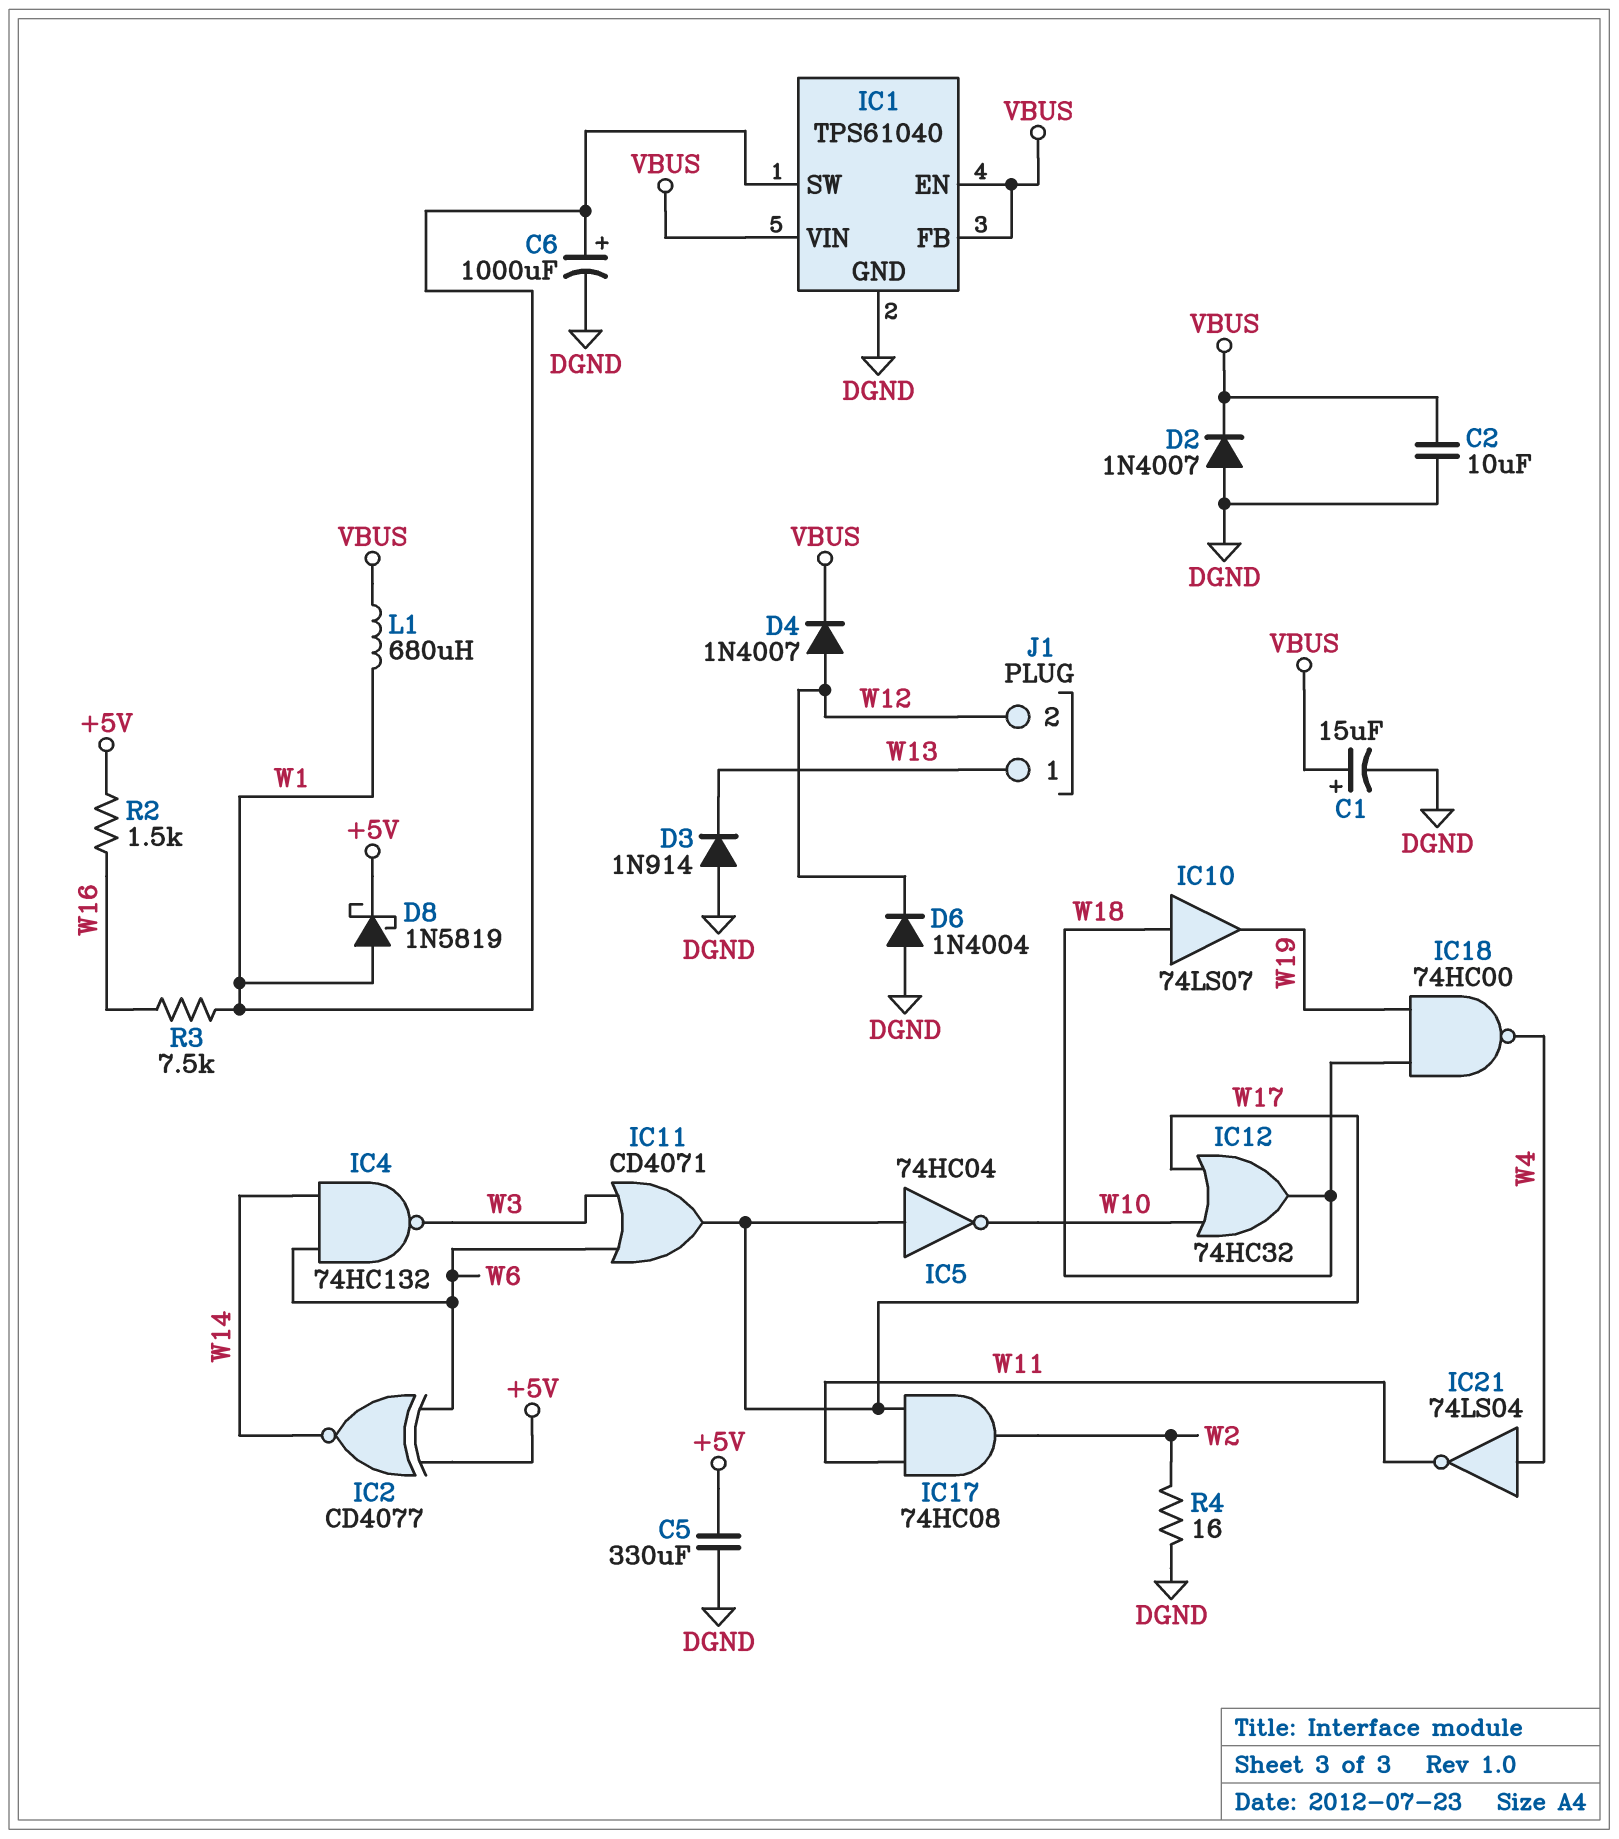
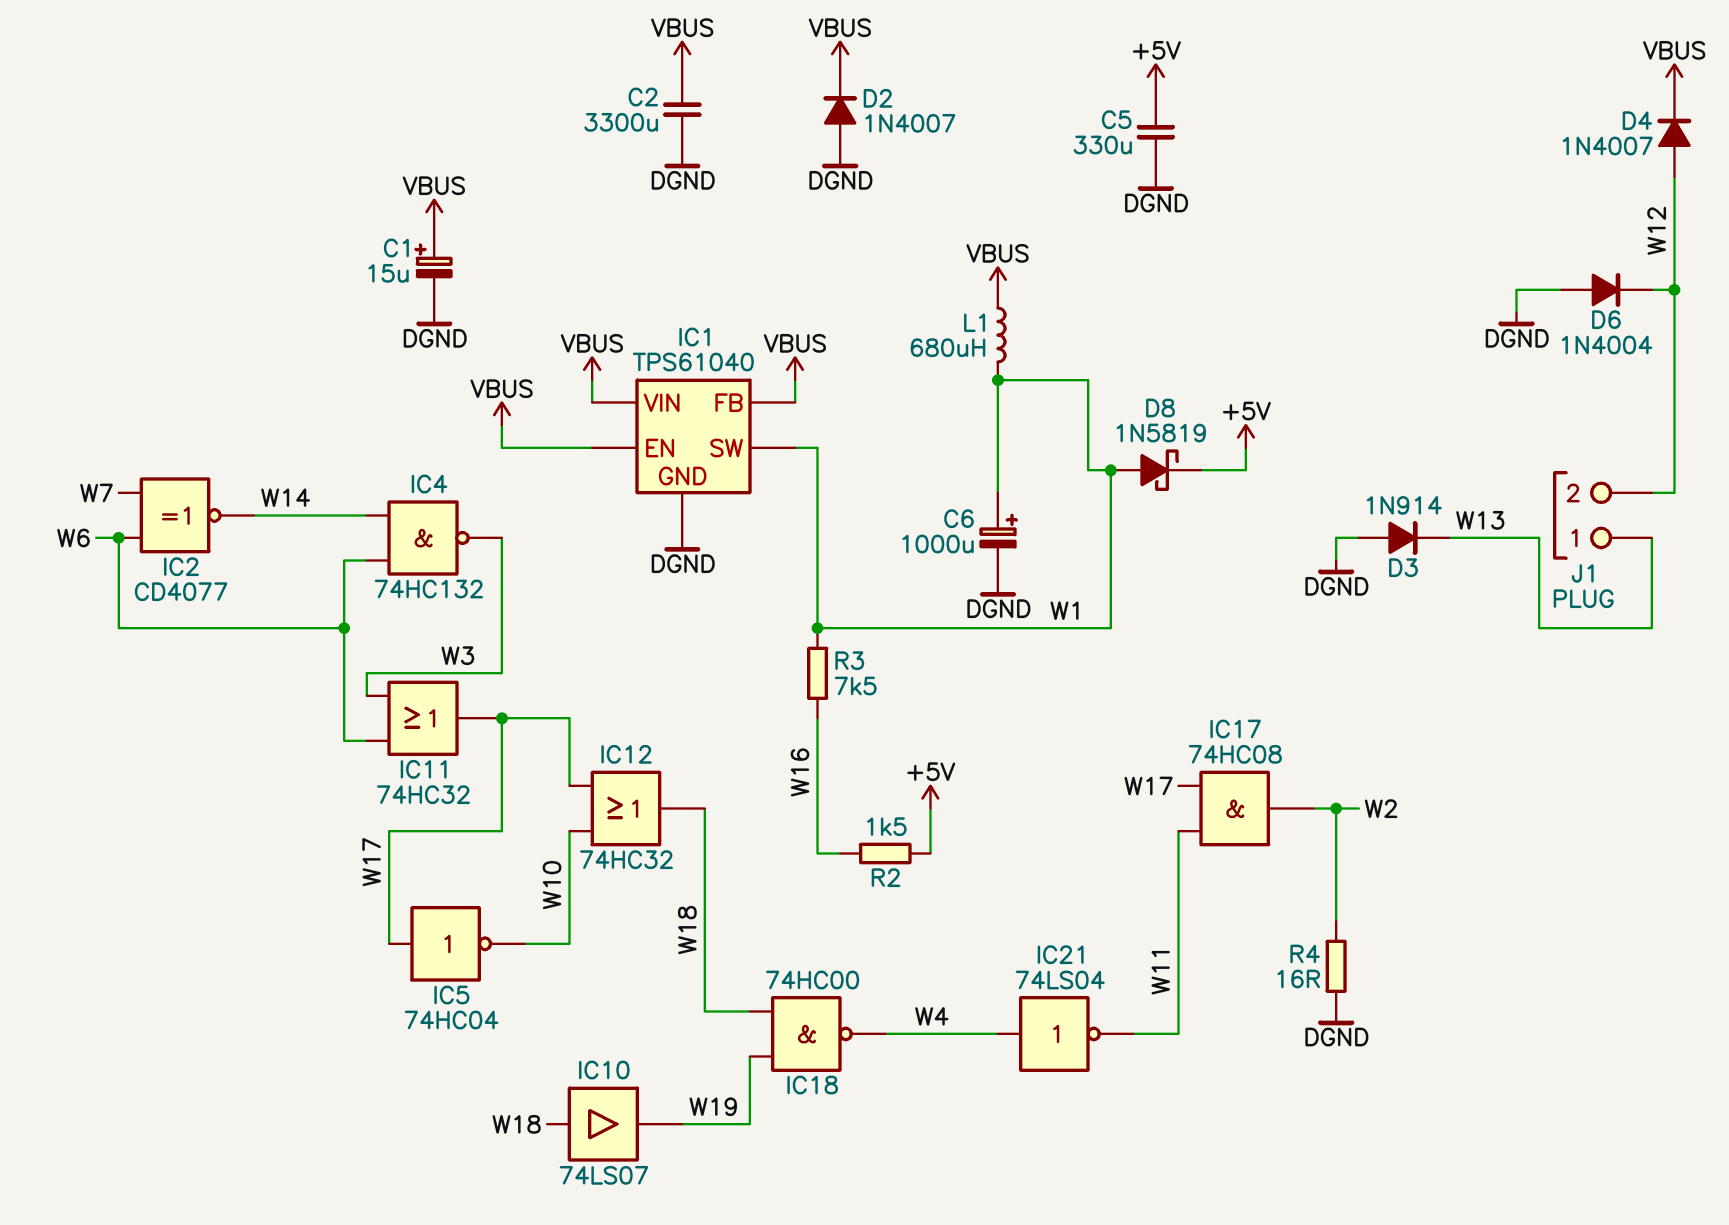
C2: 10uF (DGND, VBUS) -> 3300uF (DGND, VBUS)
IC2: XNOR CD4077 (in +5V, in W6, out W14) -> XNOR CD4077 (in W6, in W7, out W14)
IC11: OR CD4071 (in W3, in W6, out W17) -> OR 74HC32 (in W3, in W6, out W17)

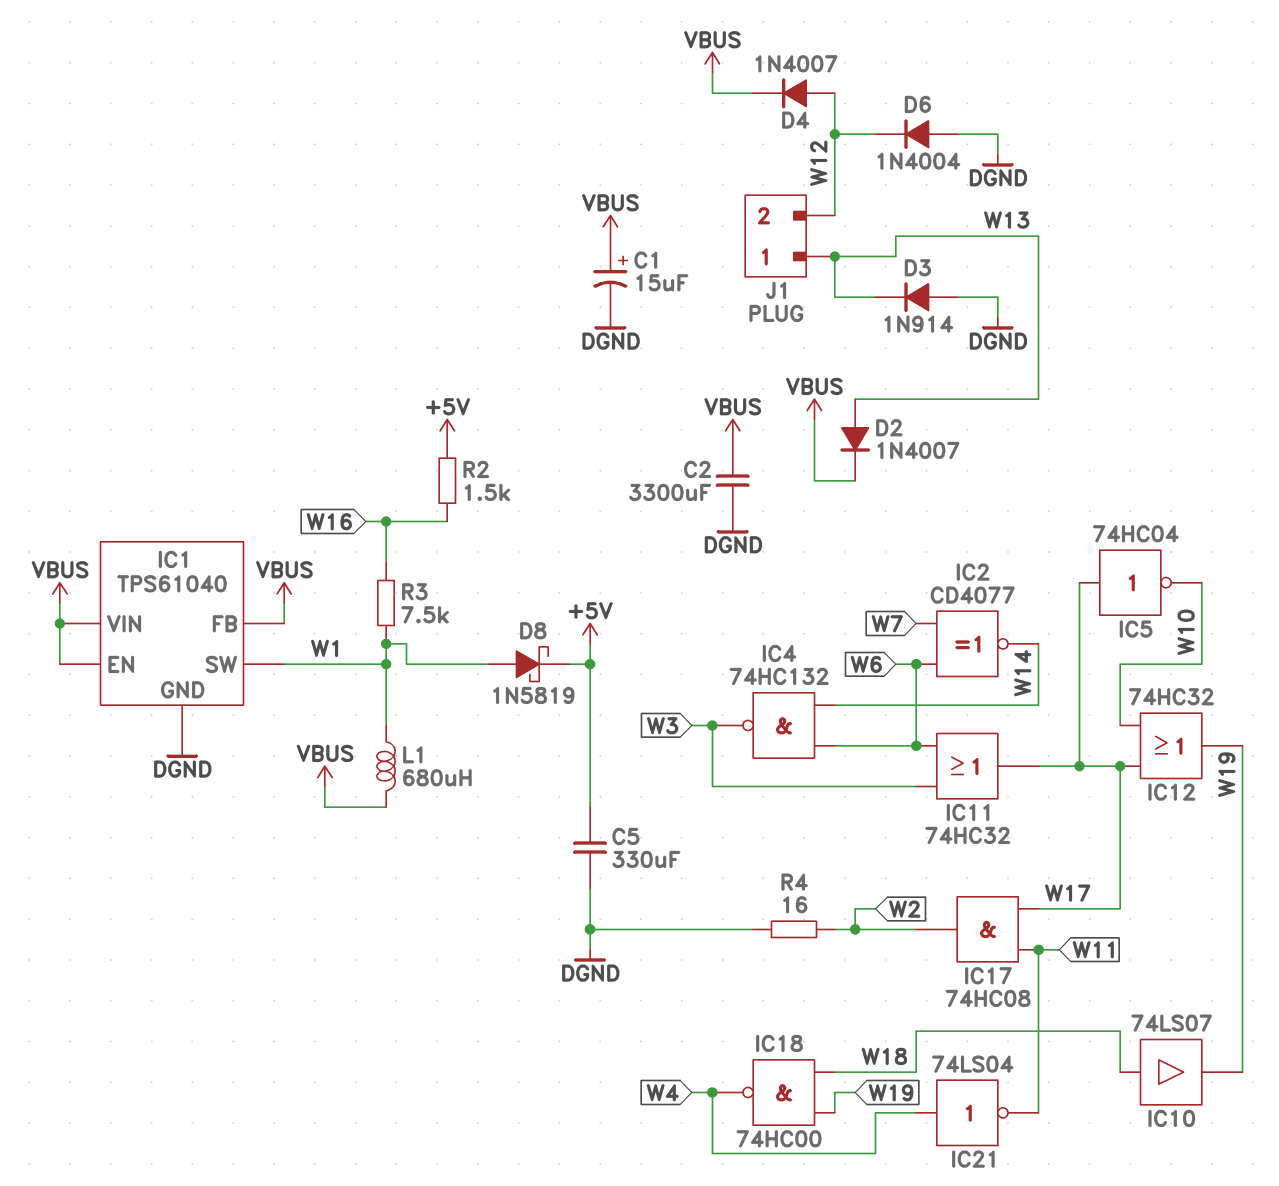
C6: 1000uF (plus W1, minus DGND) -> none
D2: diode 1N4007 (A DGND, K VBUS) -> diode 1N4007 (A W13, K VBUS)
IC12: OR 74HC32 (in W10, in W17, out W18) -> OR 74HC32 (in W10, in W17, out W19)

